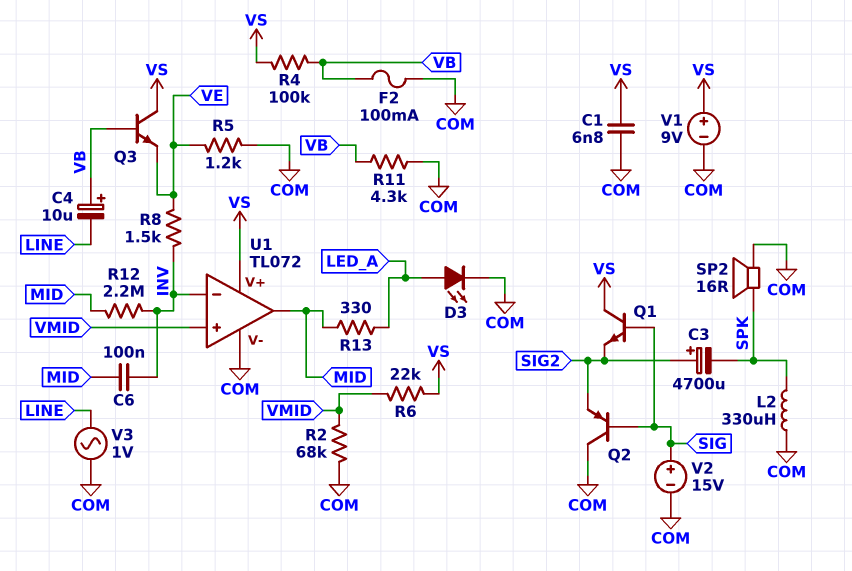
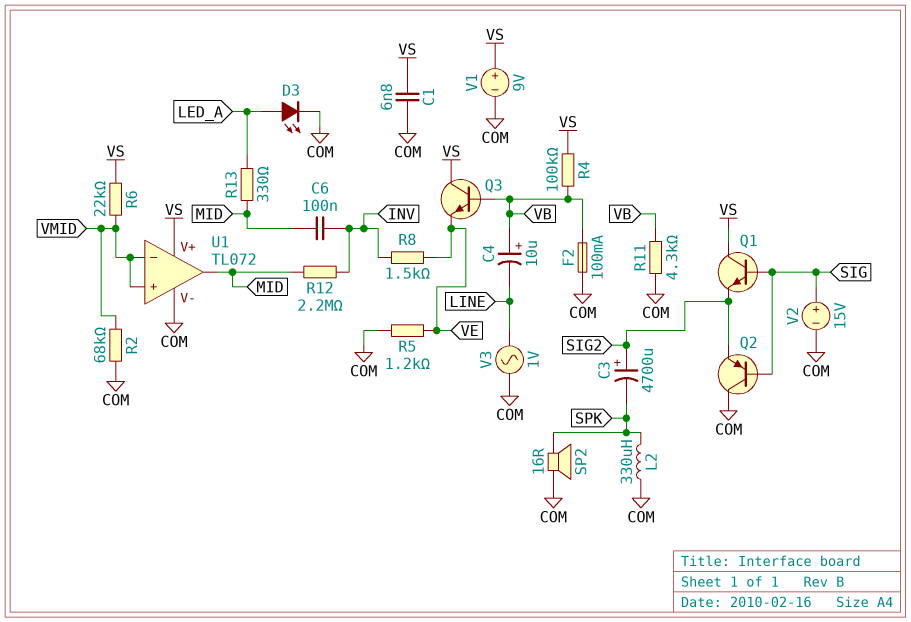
U1 pin in-: INV -> VMID

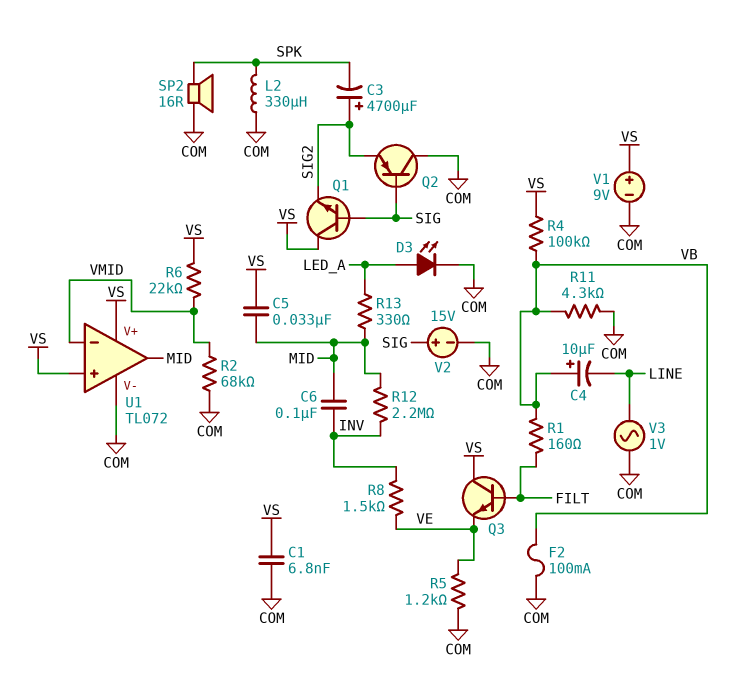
C5: none -> 33nF (MID, VS)
Q3: NPN (B VB, C VS, E VE) -> NPN (B FILT, C VS, E VE)
R1: none -> 160 (FILT, VB)
U1 pin in+: VMID -> VS

